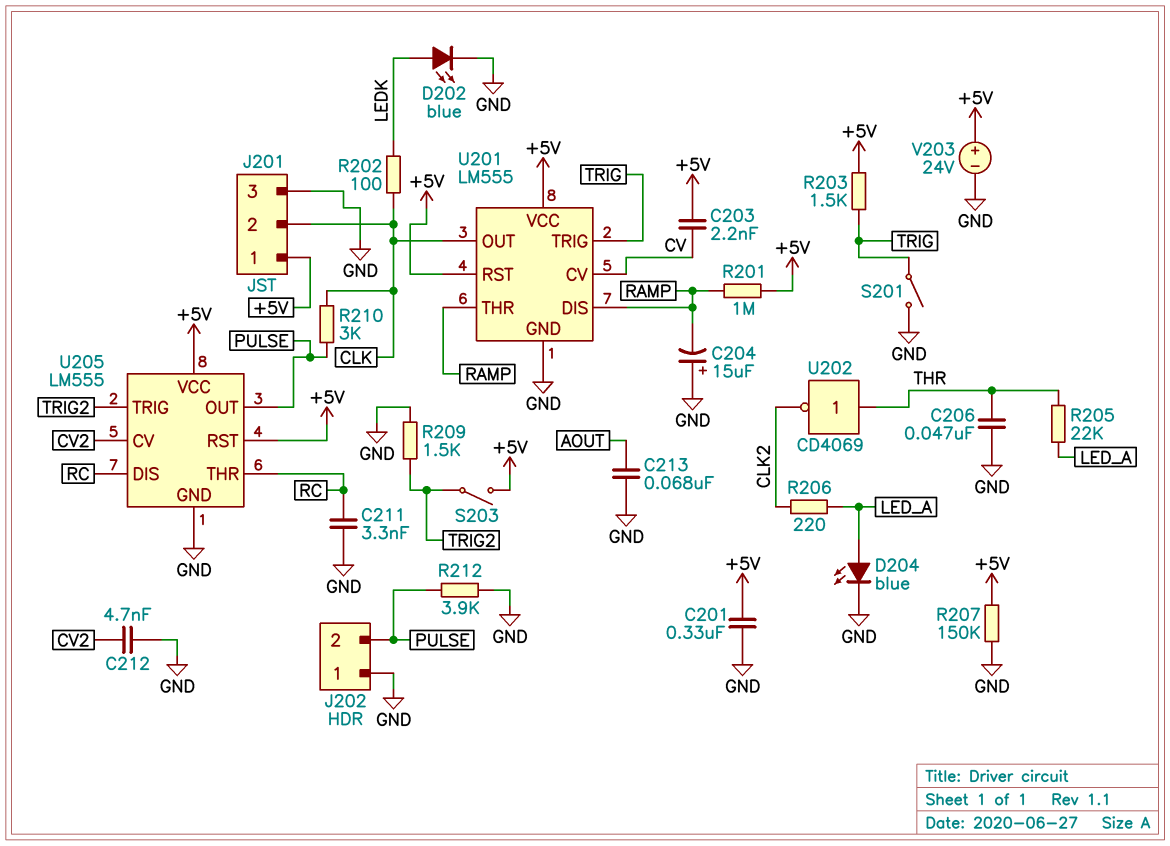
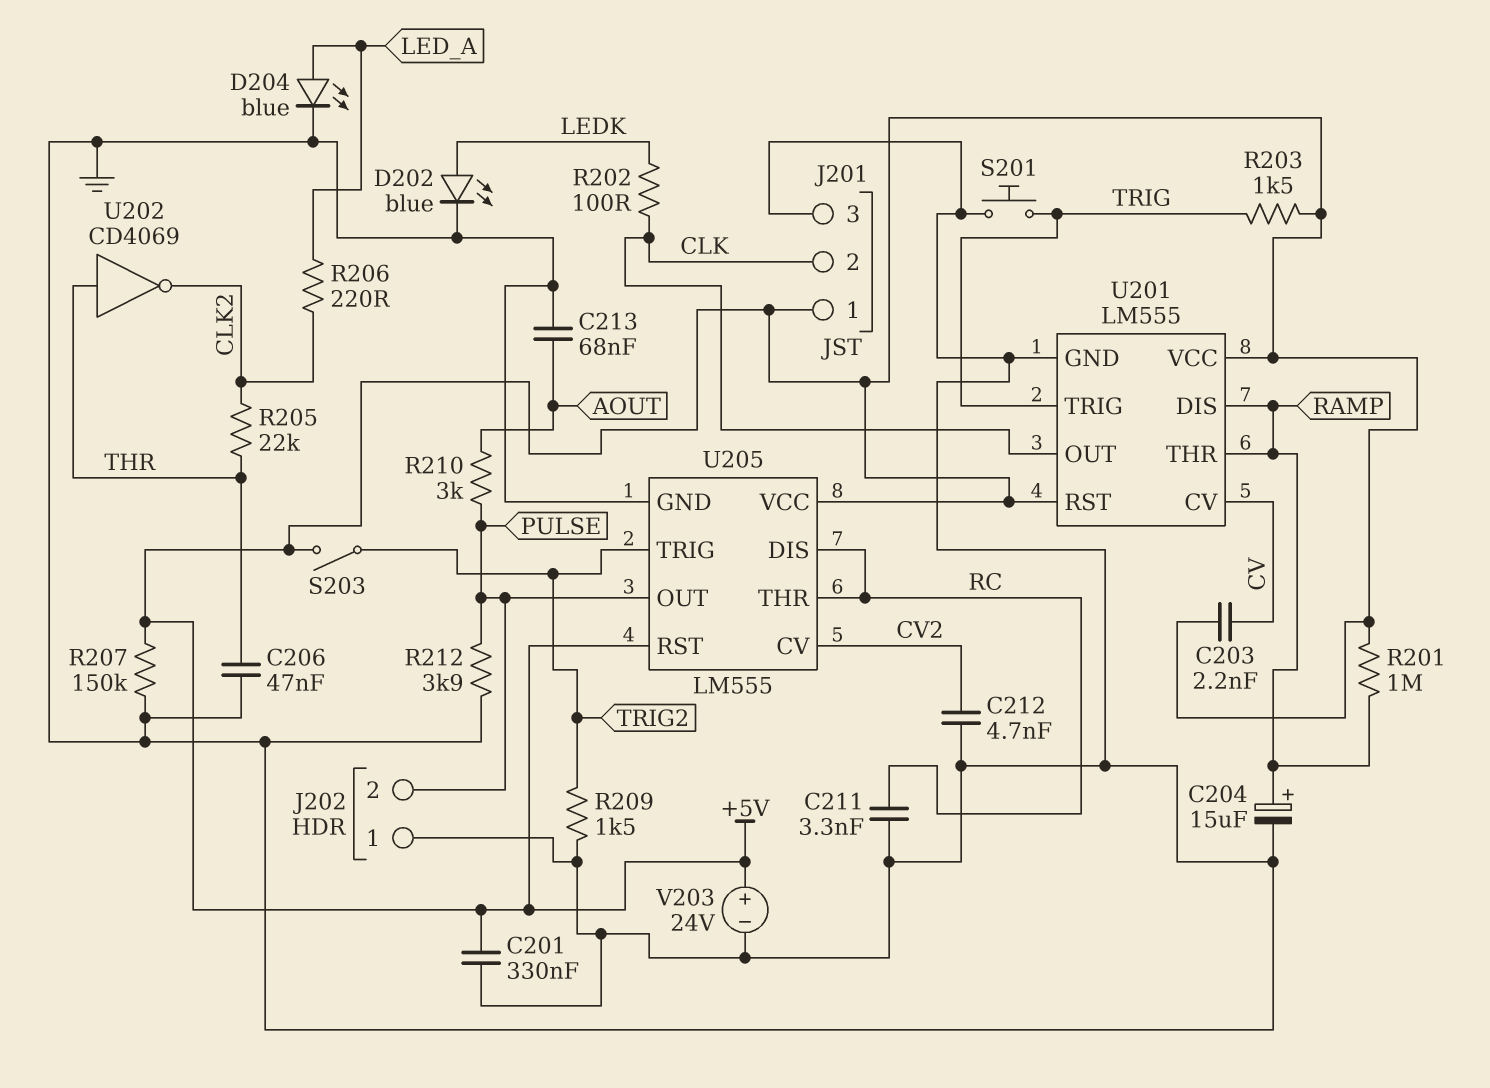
C204: 15uF (plus GND, minus RAMP) -> 15uF (plus RAMP, minus GND)
R205: 22k (LED_A, THR) -> 22k (CLK2, THR)
R210: 3k (CLK, PULSE) -> 3k (AOUT, PULSE)
S201: switch (GND, TRIG) -> button (GND, TRIG)

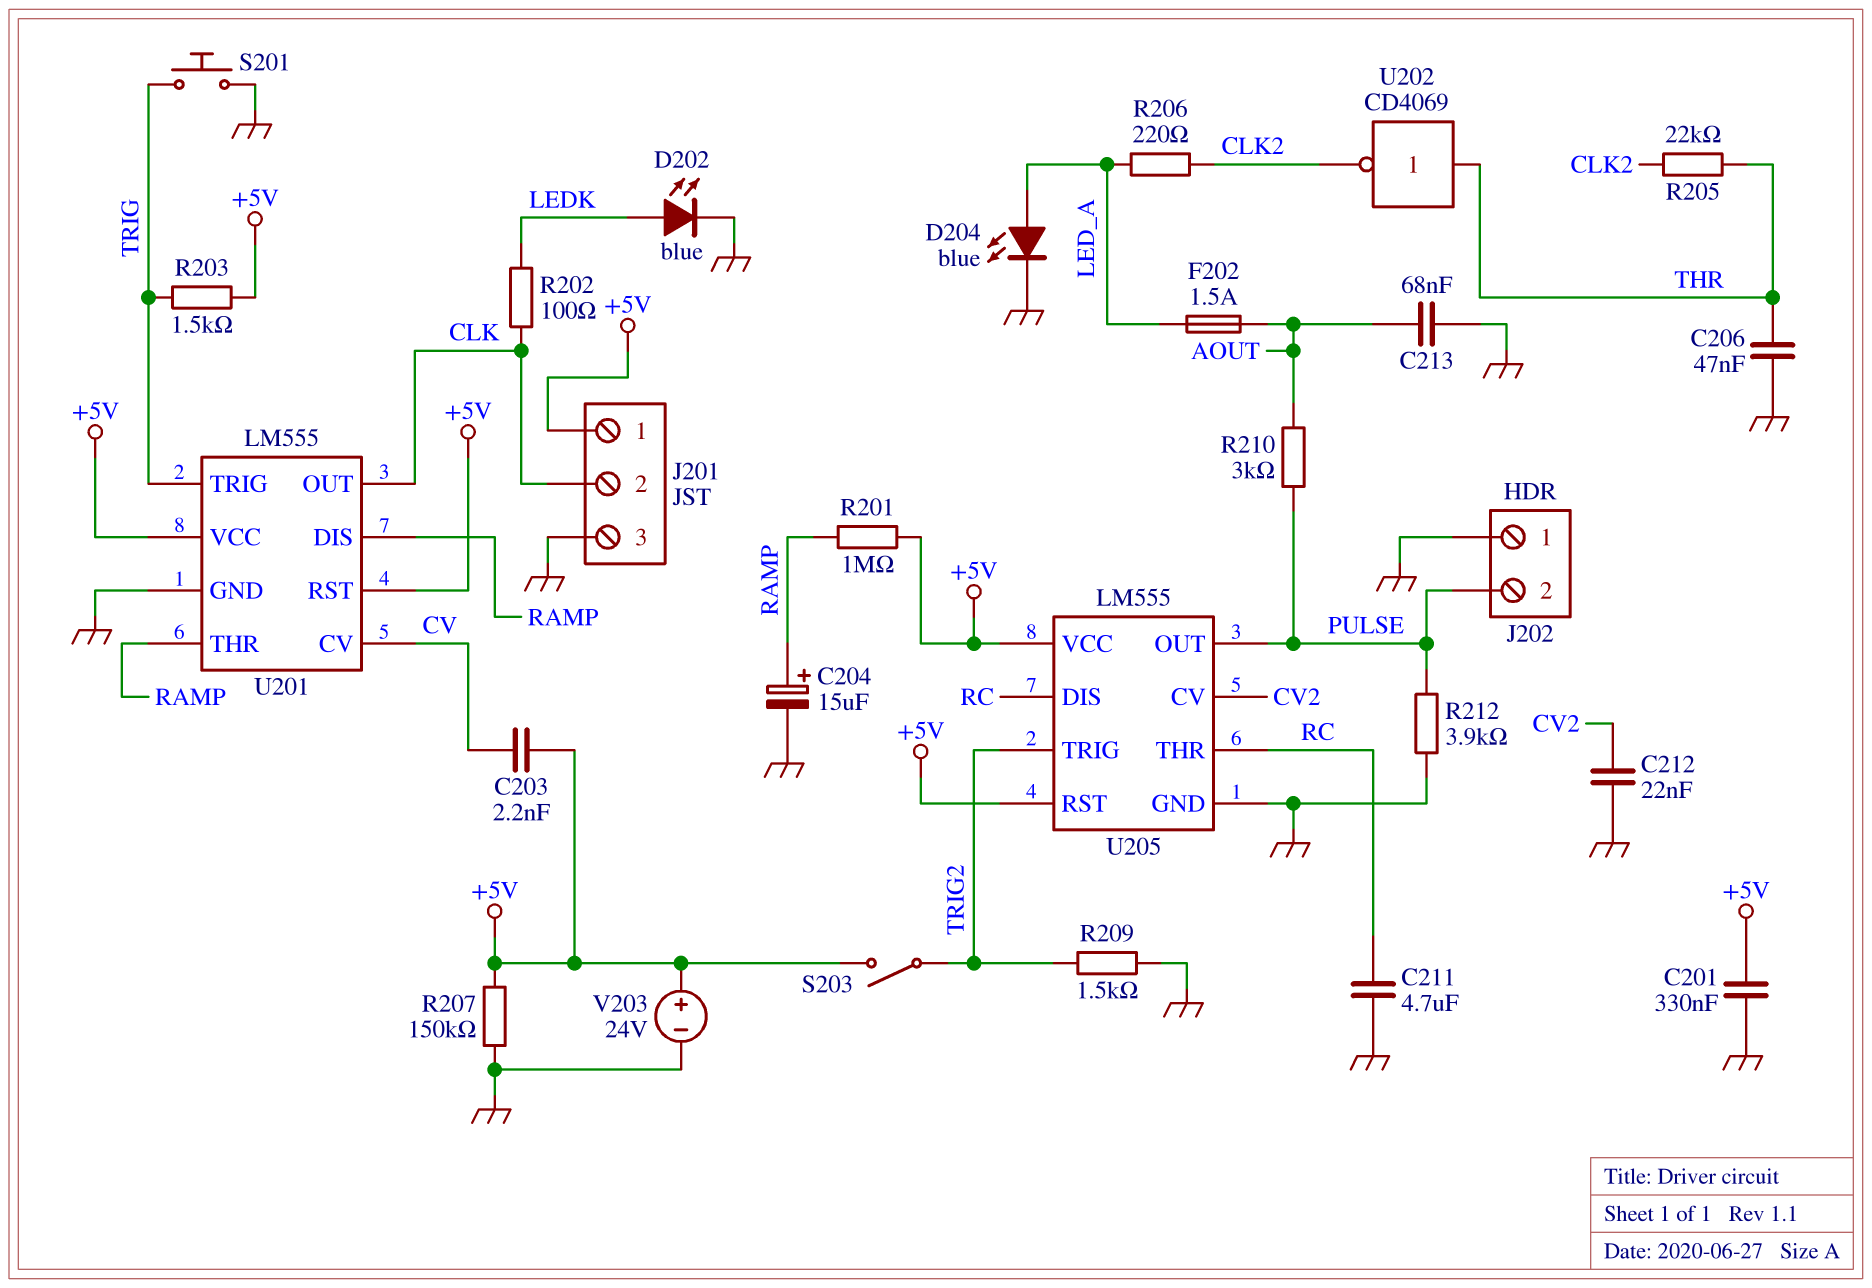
C211: 3.3nF (GND, RC) -> 4.7uF (GND, RC)
C212: 4.7nF (CV2, GND) -> 22nF (CV2, GND)
F202: none -> 1.5A (AOUT, LED_A)

